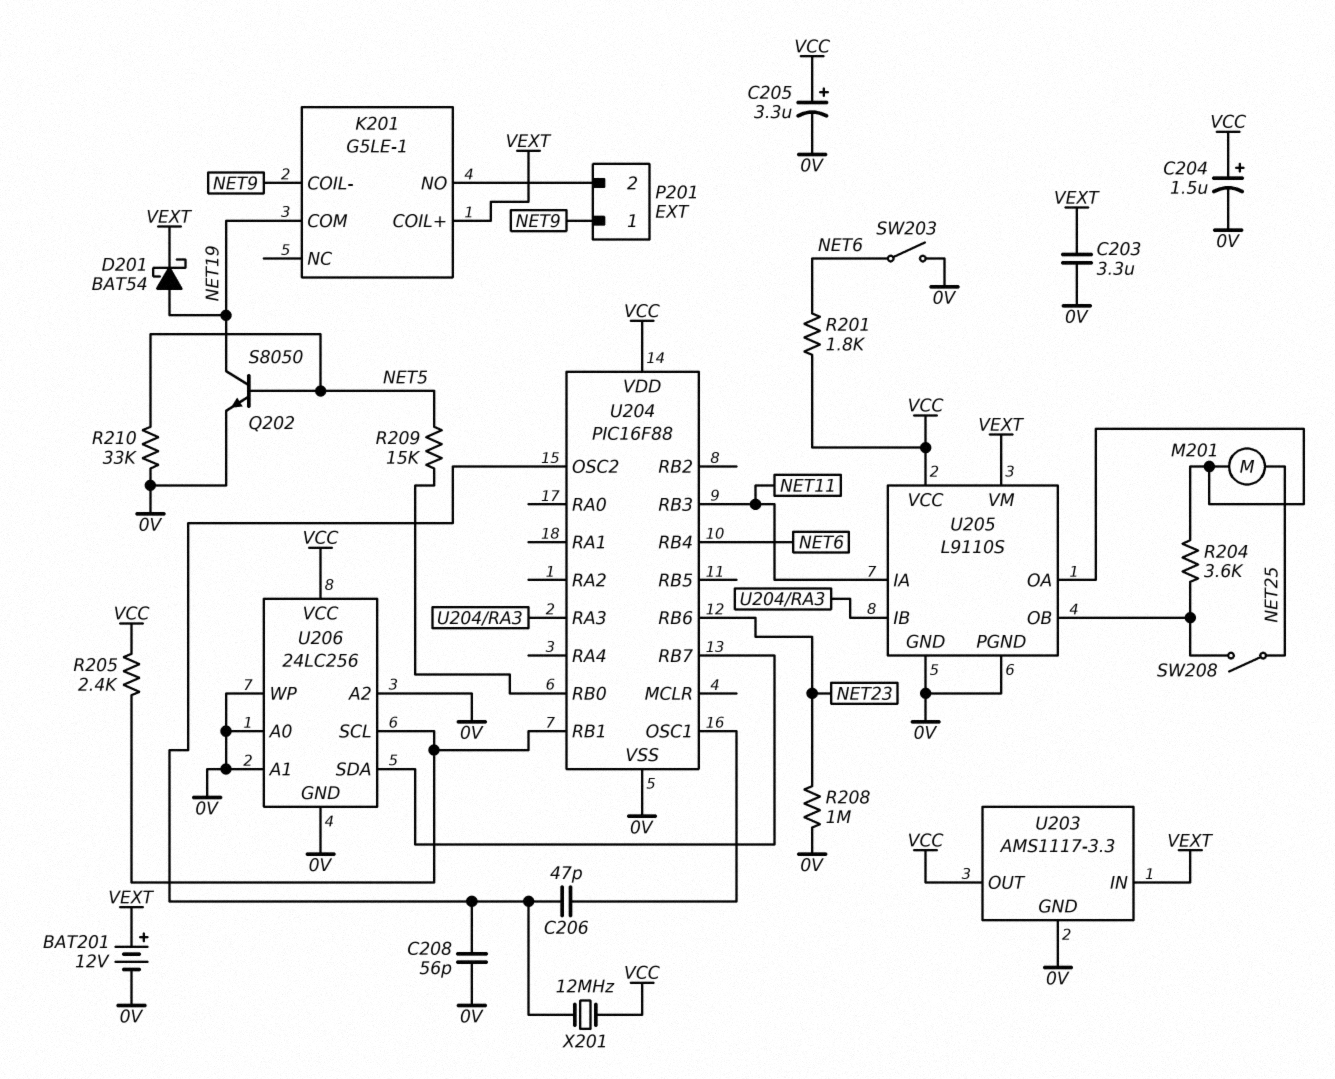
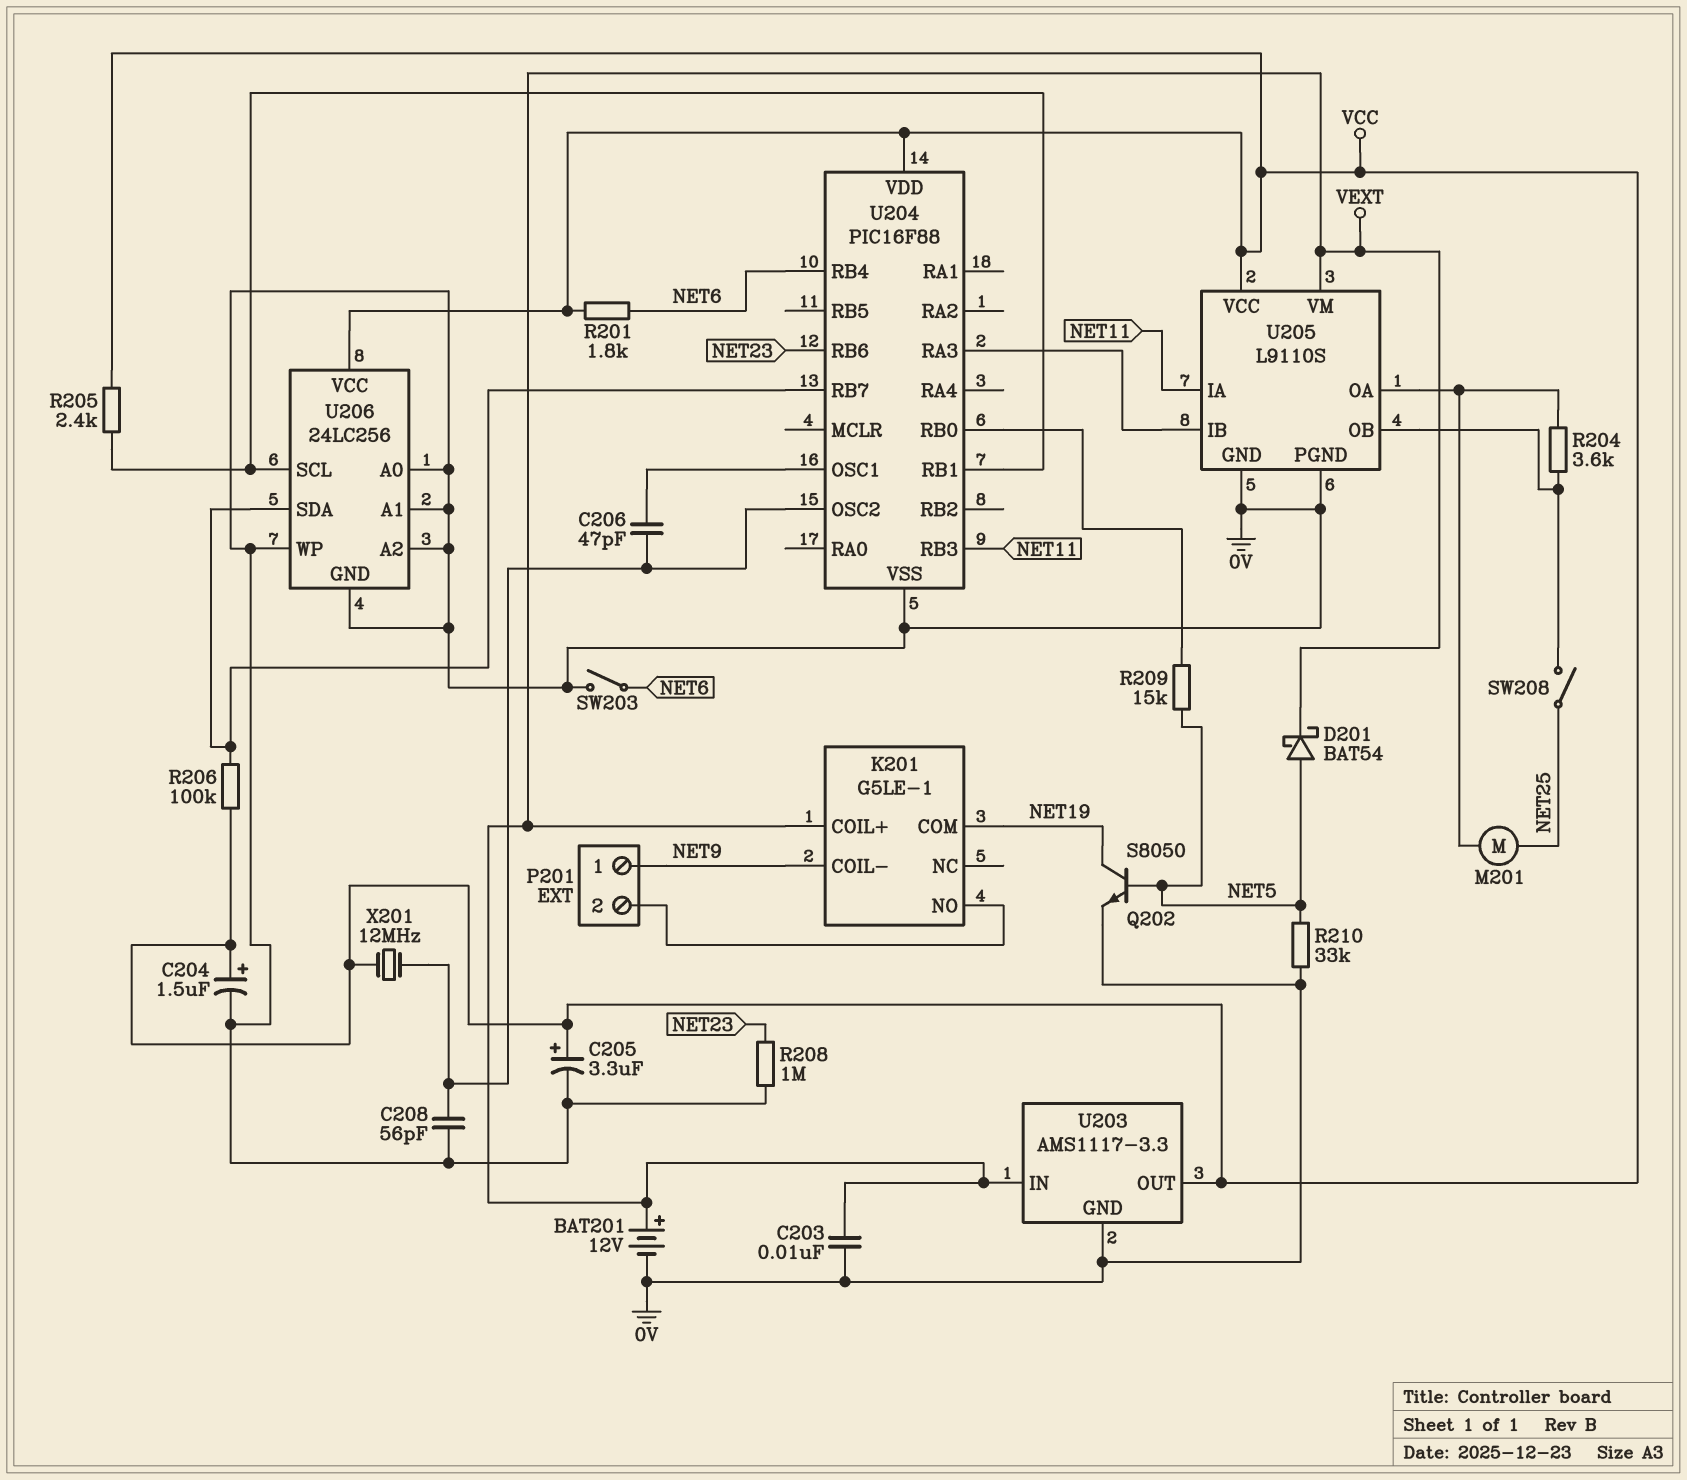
C203: 3.3uF (0V, VEXT) -> 10nF (0V, VEXT)
D201: schottky BAT54 (A NET19, K VEXT) -> schottky BAT54 (A NET5, K VEXT)
R206: none -> 100k (U204/RB7, VCC)

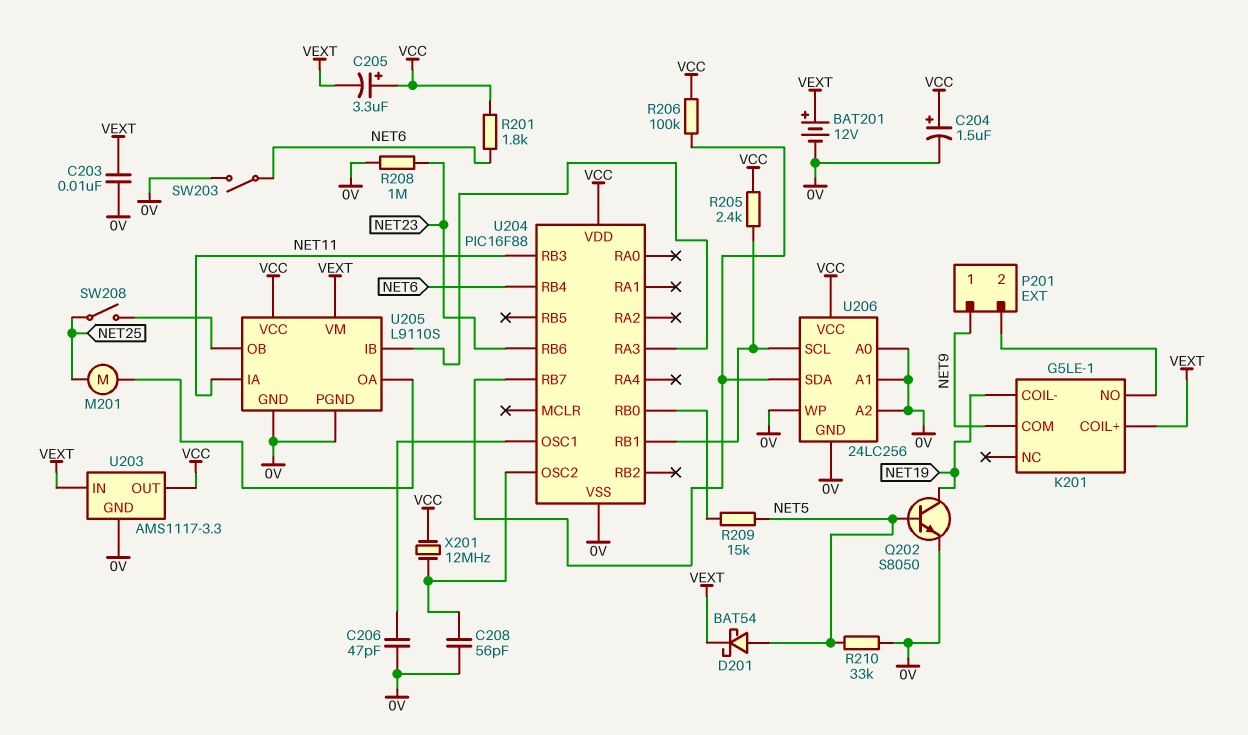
C205: 3.3uF (plus VCC, minus 0V) -> 3.3uF (plus VCC, minus VEXT)
C206: 47pF (U204/OSC1, U204/OSC2) -> 47pF (0V, U204/OSC1)
K201 pin COIL-: NET9 -> NET19
K201 pin COM: NET19 -> NET9
R204: 3.6k (U205/OA, U205/OB) -> none

